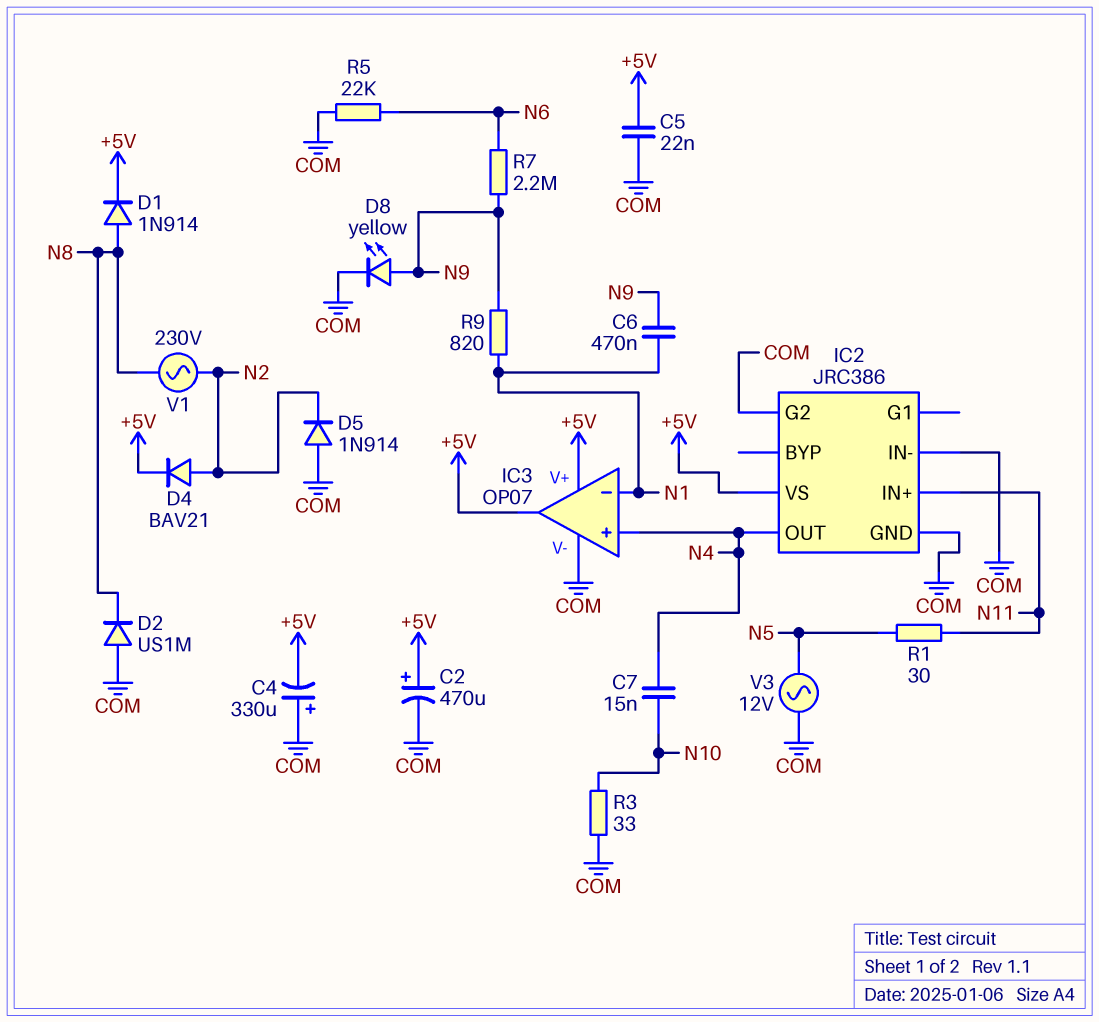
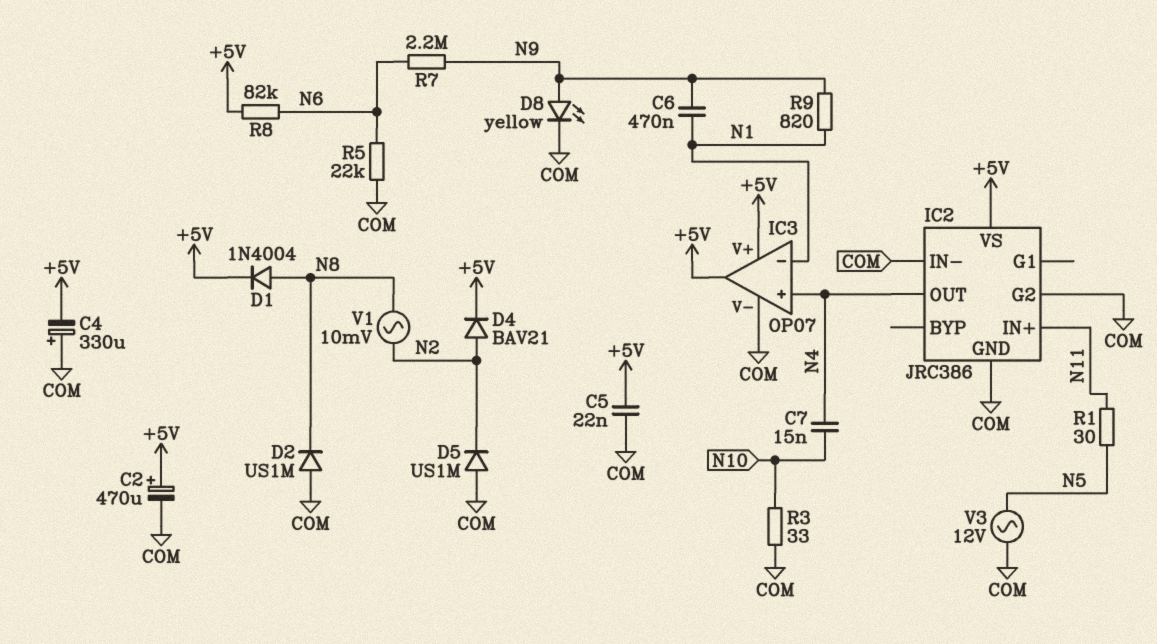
D1: diode 1N914 (A N8, K +5V) -> diode 1N4004 (A N8, K +5V)
D5: diode 1N914 (A COM, K N2) -> diode US1M (A COM, K N2)
R8: none -> 82k (+5V, N6)
V1: AC 230V (N2, N8) -> AC 10mV (N2, N8)

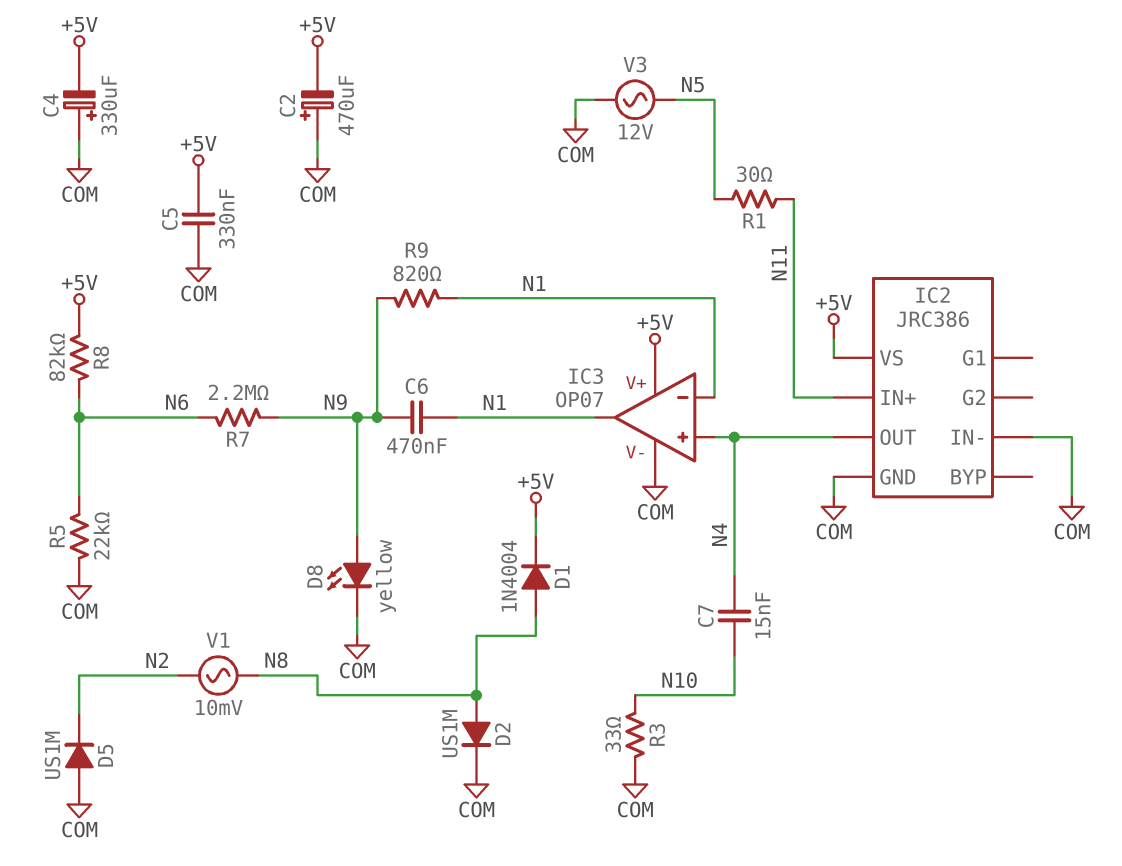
C2: 470uF (plus +5V, minus COM) -> 470uF (plus COM, minus +5V)
C5: 22nF (+5V, COM) -> 330nF (+5V, COM)
D2: diode US1M (A COM, K N8) -> diode US1M (A N8, K COM)
D4: diode BAV21 (A N2, K +5V) -> none
IC2 pin G2: COM -> none
IC3 pin out: +5V -> N1

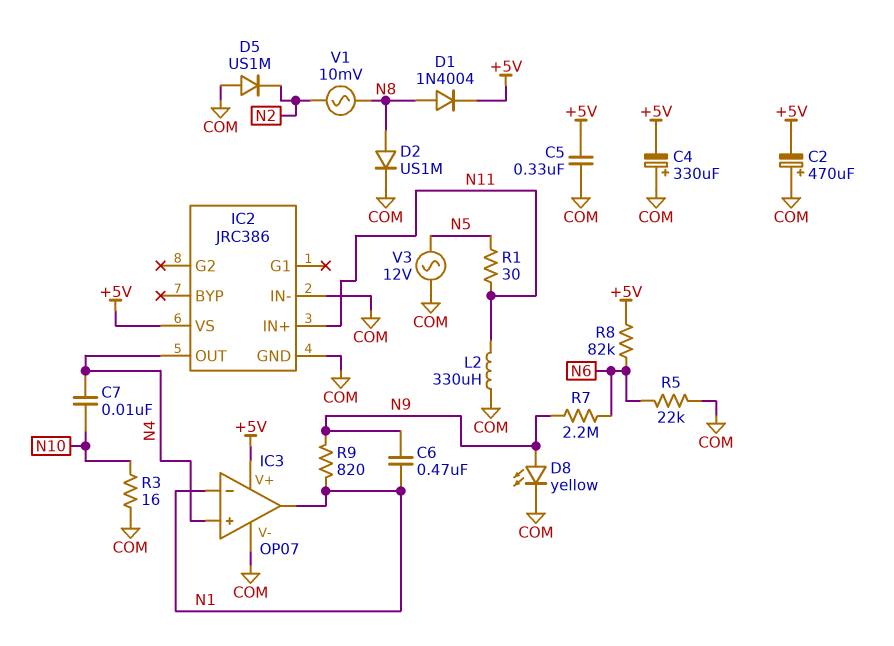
C7: 15nF (N4, N10) -> 10nF (N4, N10)
L2: none -> 330uH (COM, N11)
R3: 33 (COM, N10) -> 16 (COM, N10)

